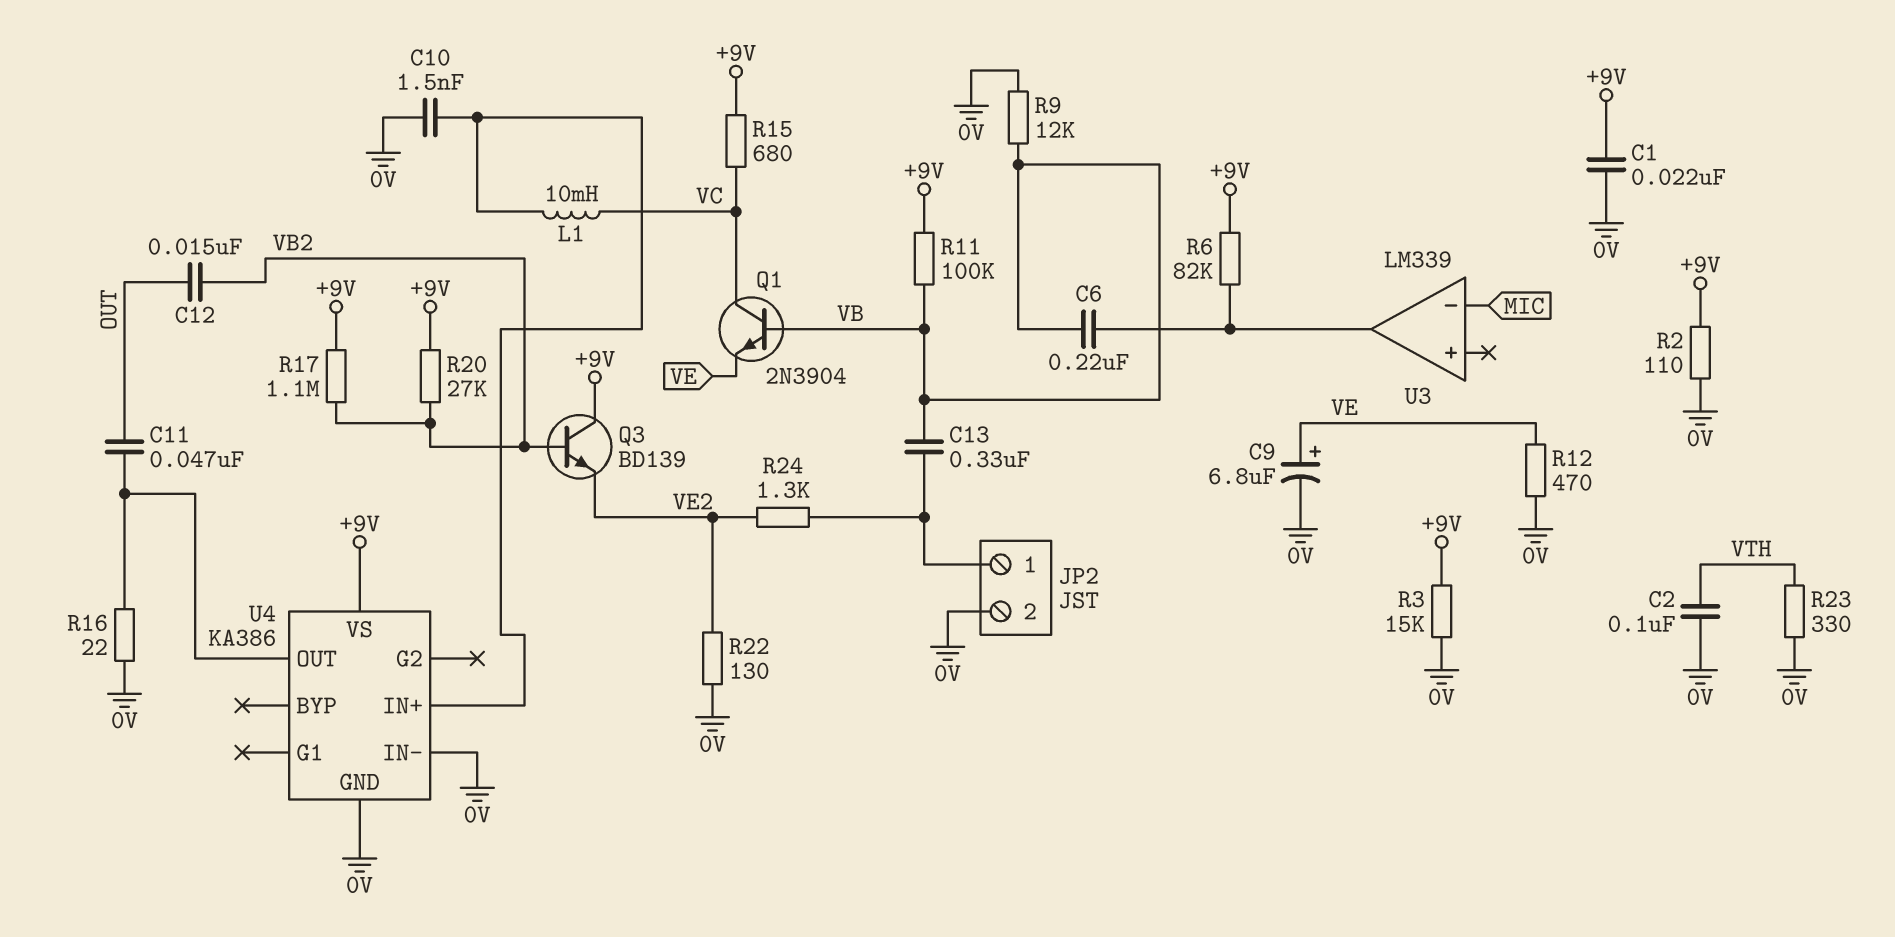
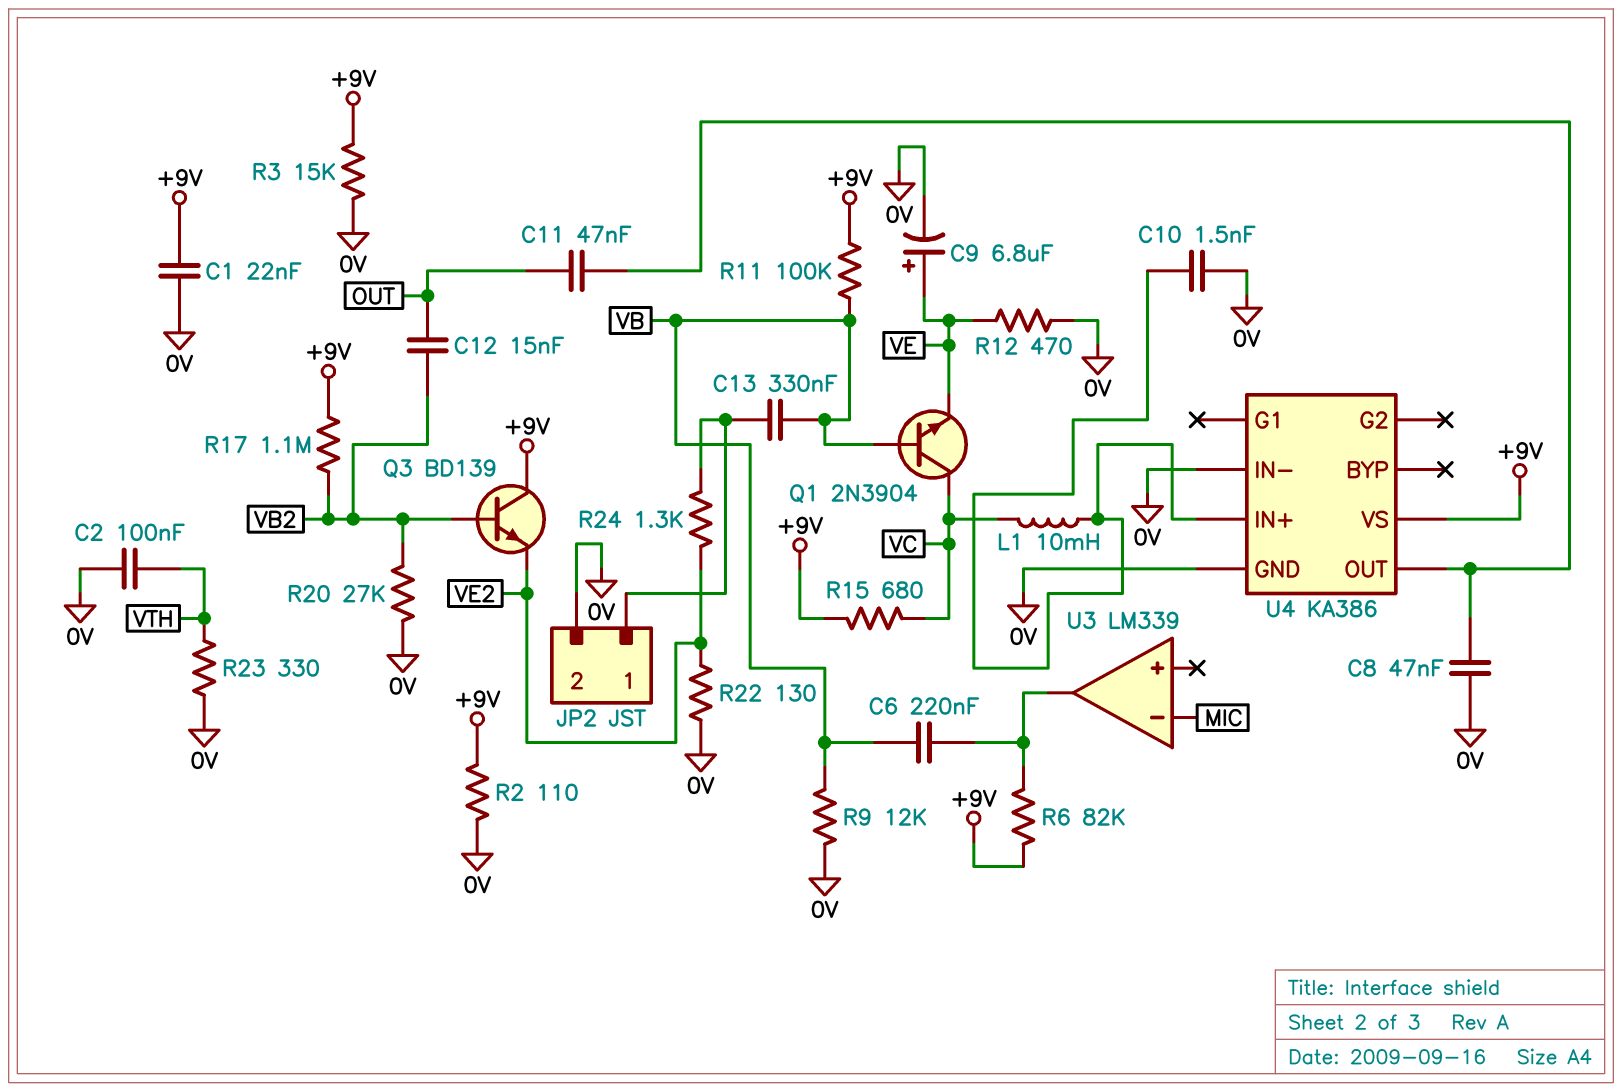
C8: none -> 47nF (0V, U4/OUT)
R16: 22 (0V, U4/OUT) -> none
R20: 27k (+9V, VB2) -> 27k (0V, VB2)

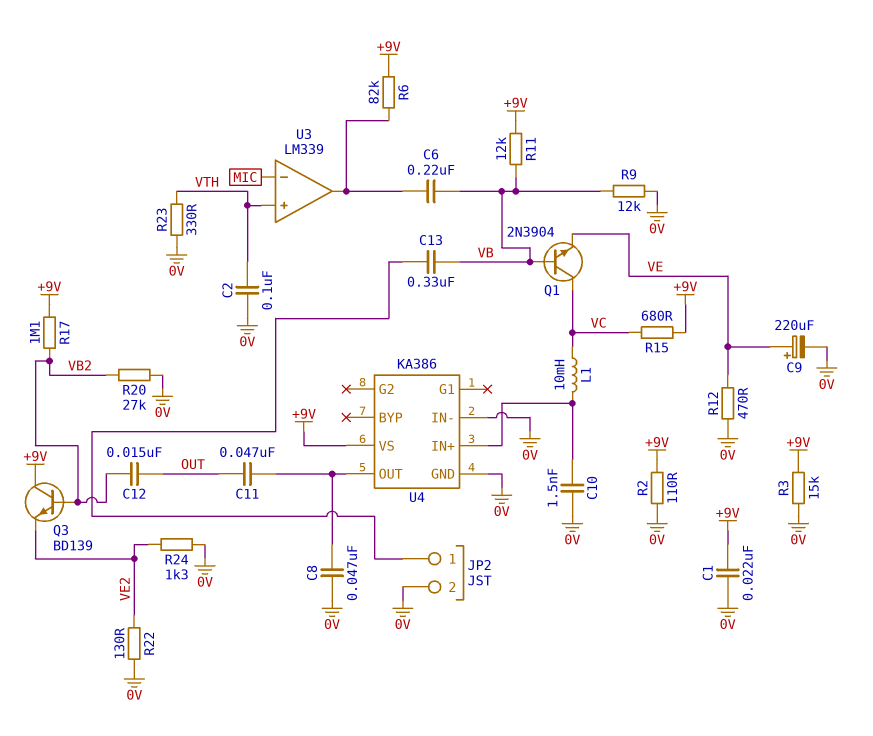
C9: 6.8uF (plus VE, minus 0V) -> 220uF (plus VE, minus 0V)
R11: 100k (+9V, VB) -> 12k (+9V, VB)
R24: 1.3k (JP2/1, VE2) -> 1.3k (0V, VE2)
U3 pin in+: none -> VTH

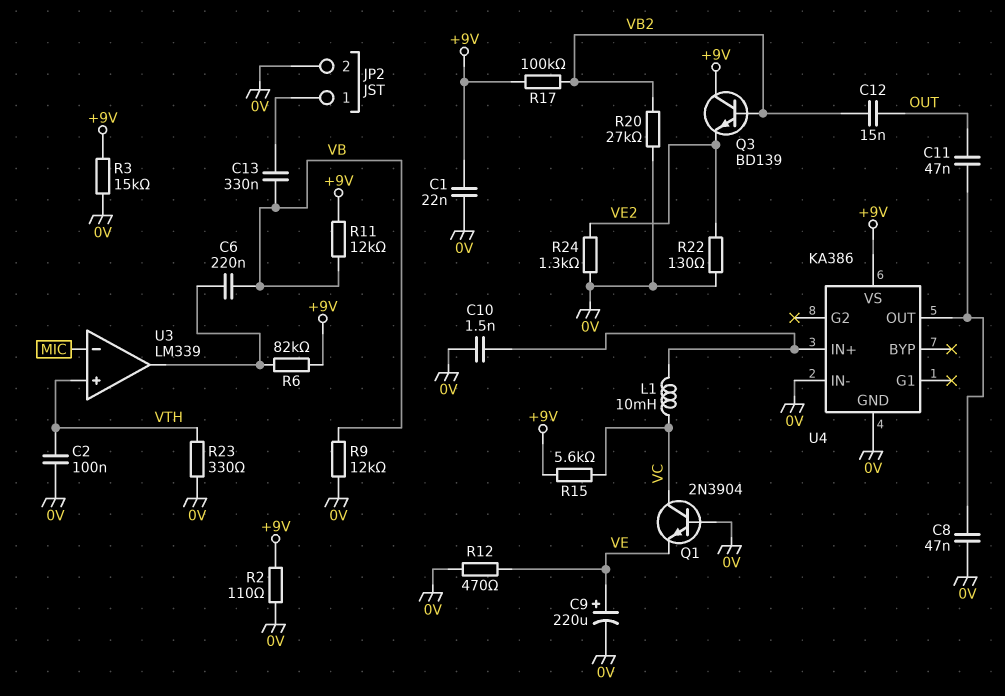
Q1: NPN 2N3904 (B VB, C VC, E VE) -> NPN 2N3904 (B 0V, C VC, E VE)
R15: 680 (+9V, VC) -> 5.6k (+9V, VC)
R17: 1.1M (+9V, VB2) -> 100k (+9V, VB2)

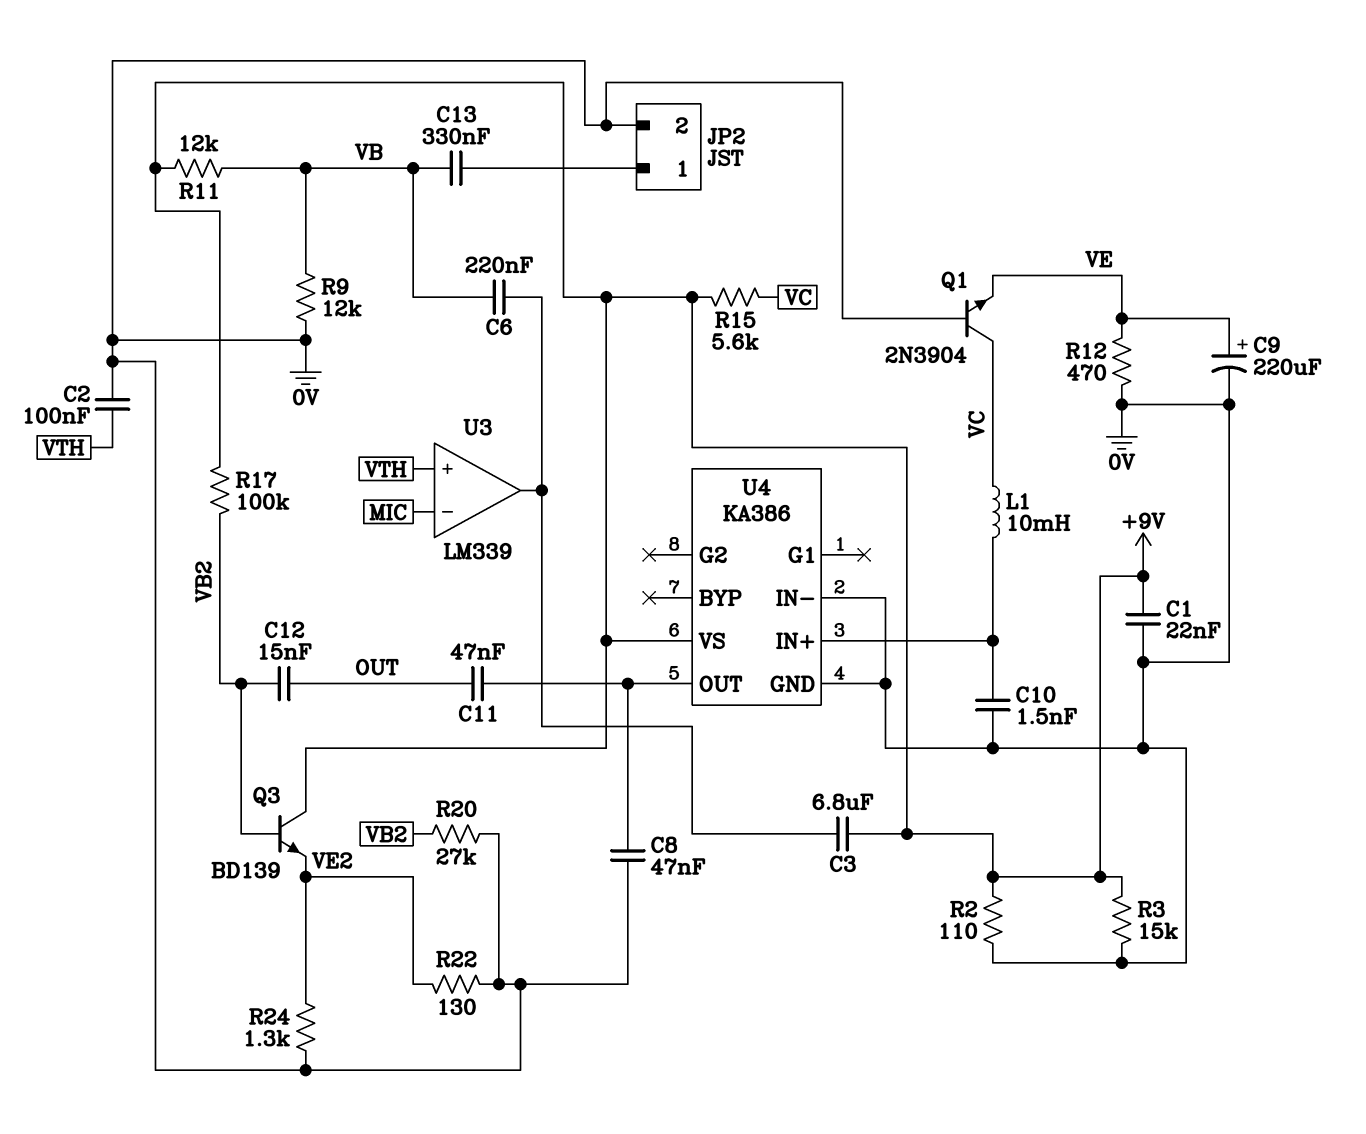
C3: none -> 6.8uF (+9V, U3/out)
R6: 82k (+9V, U3/out) -> none
R23: 330 (0V, VTH) -> none

